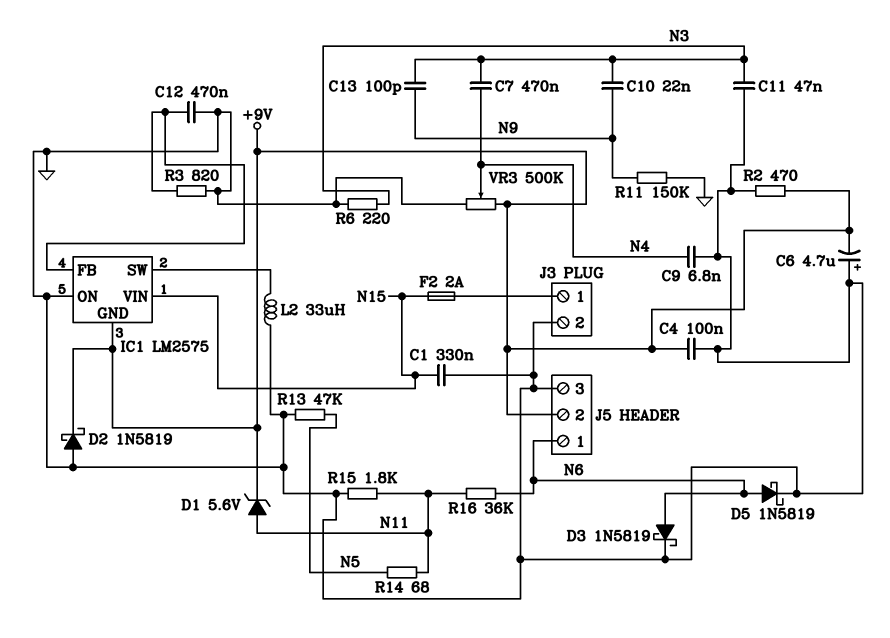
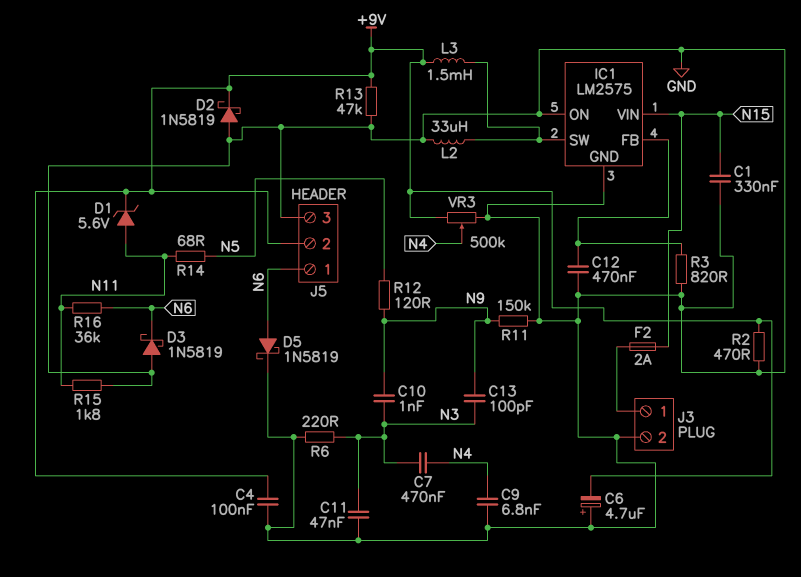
C10: 22nF (N3, N9) -> 1nF (N3, N9)
D3: schottky 1N5819 (A N6, K GND) -> schottky 1N5819 (A GND, K N6)
IC1 pin GND: +9V -> GND
L3: none -> 1.5mH (+9V, IC1/SW)
R12: none -> 120 (N5, N9)
R13: 47k (GND, N5) -> 47k (+9V, GND)

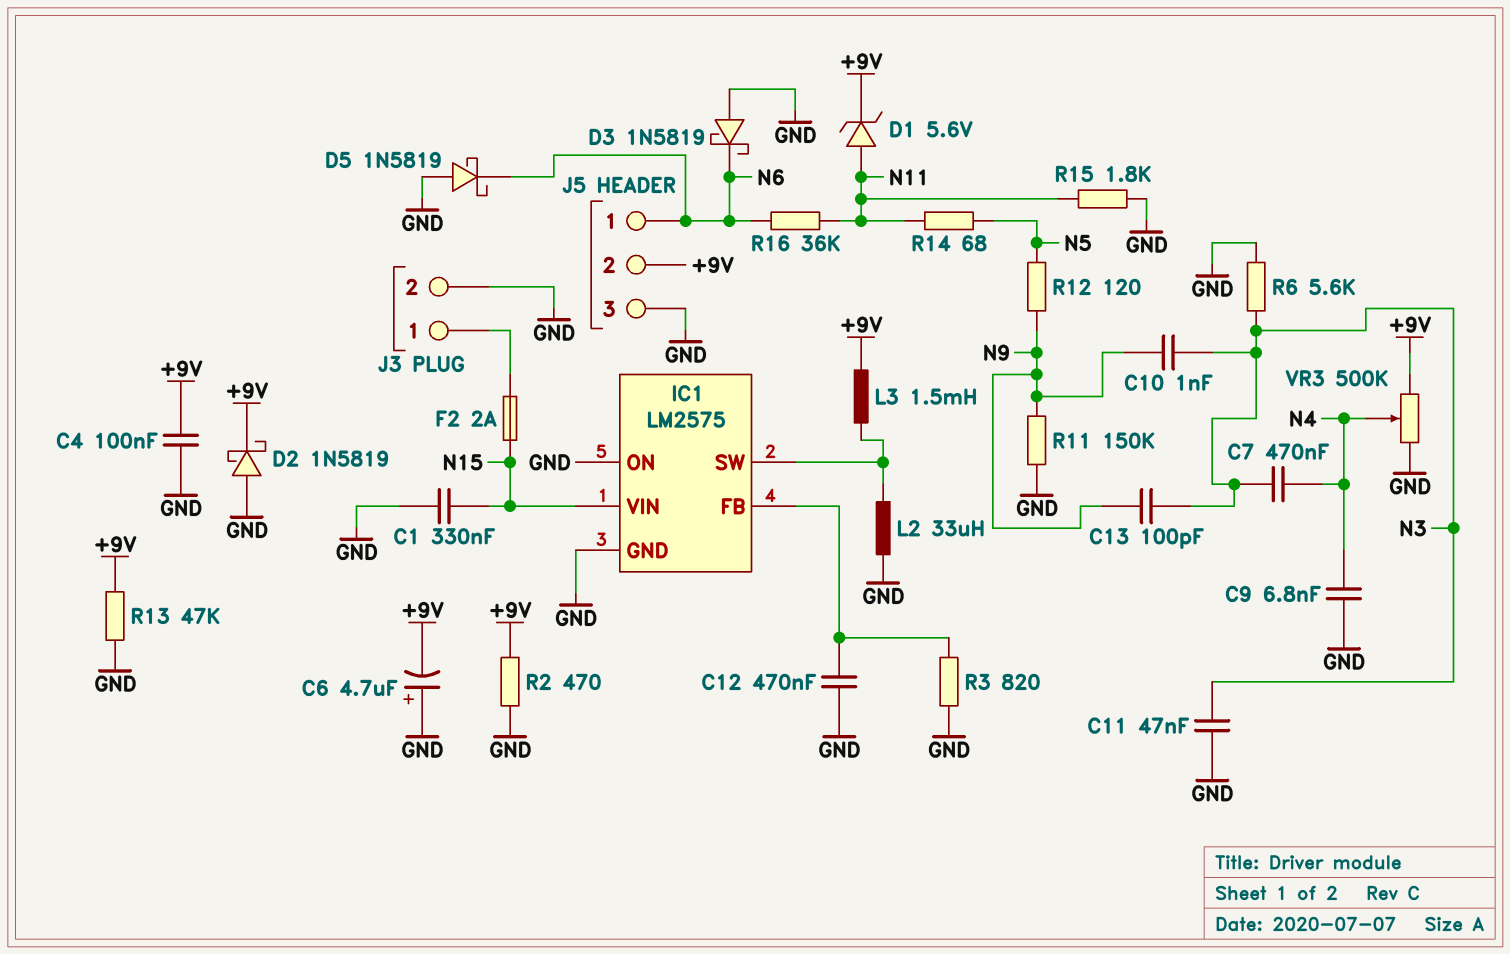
D5: schottky 1N5819 (A N6, K GND) -> schottky 1N5819 (A GND, K N6)
R6: 220 (GND, N3) -> 5.6k (GND, N3)

